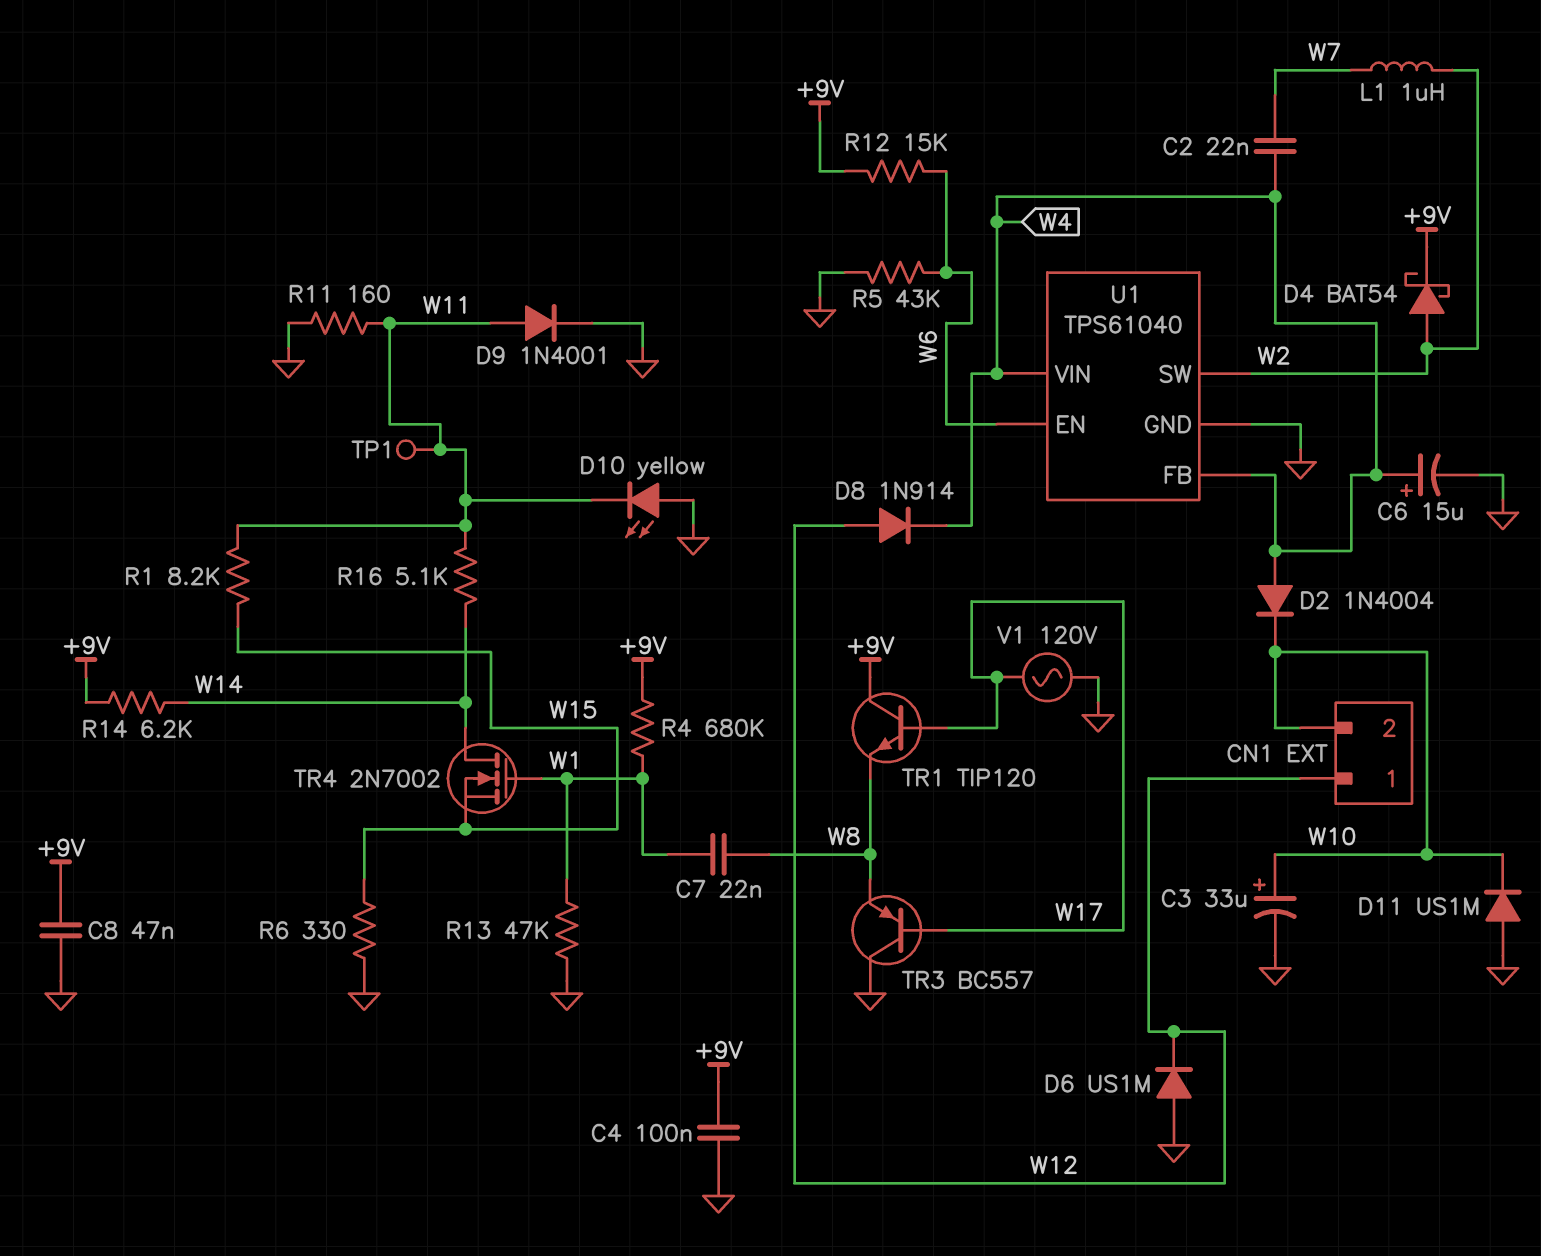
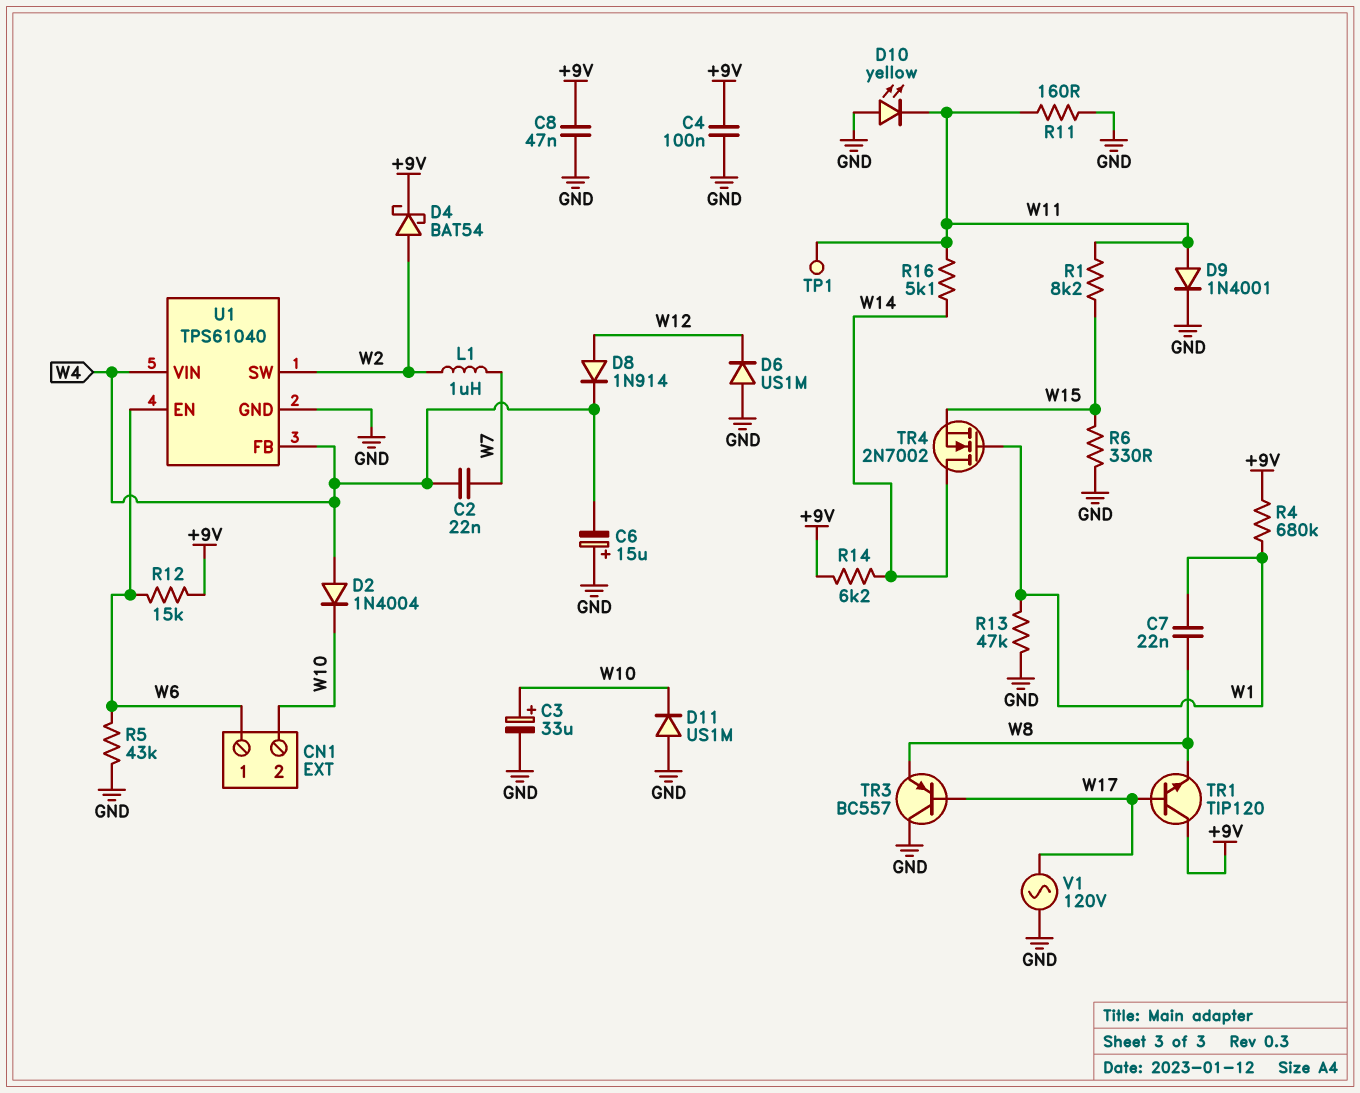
C6: 15uF (plus W4, minus GND) -> 15uF (plus GND, minus W4)
CN1 pin 1: W12 -> W6

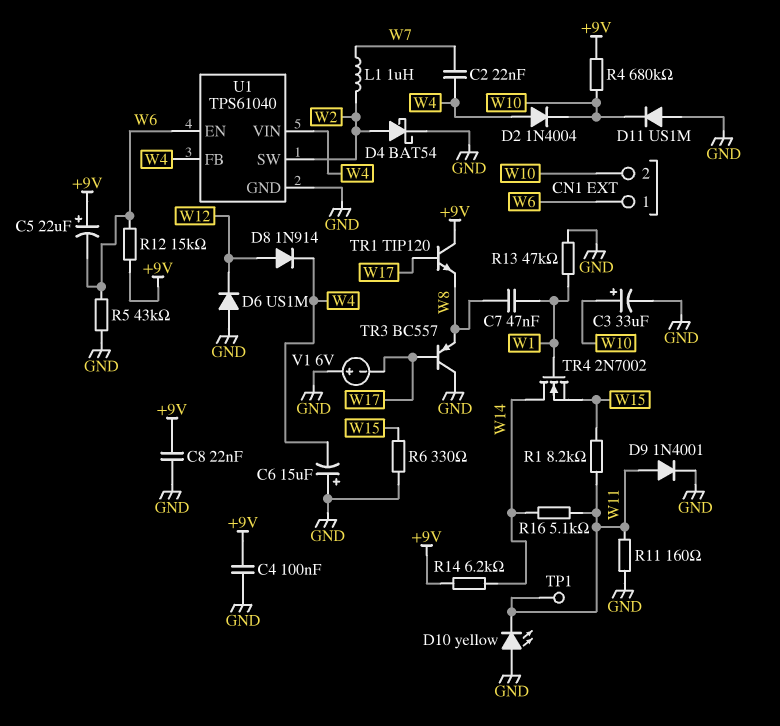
C5: none -> 22uF (plus +9V, minus W6)
C7: 22nF (W1, W8) -> 47nF (W1, W8)
C8: 47nF (+9V, GND) -> 22nF (+9V, GND)
D4: schottky BAT54 (A W2, K +9V) -> schottky BAT54 (A W2, K GND)
R4: 680k (+9V, W1) -> 680k (+9V, W10)
V1: AC 120V (GND, W17) -> 6V (plus GND, minus W17)

